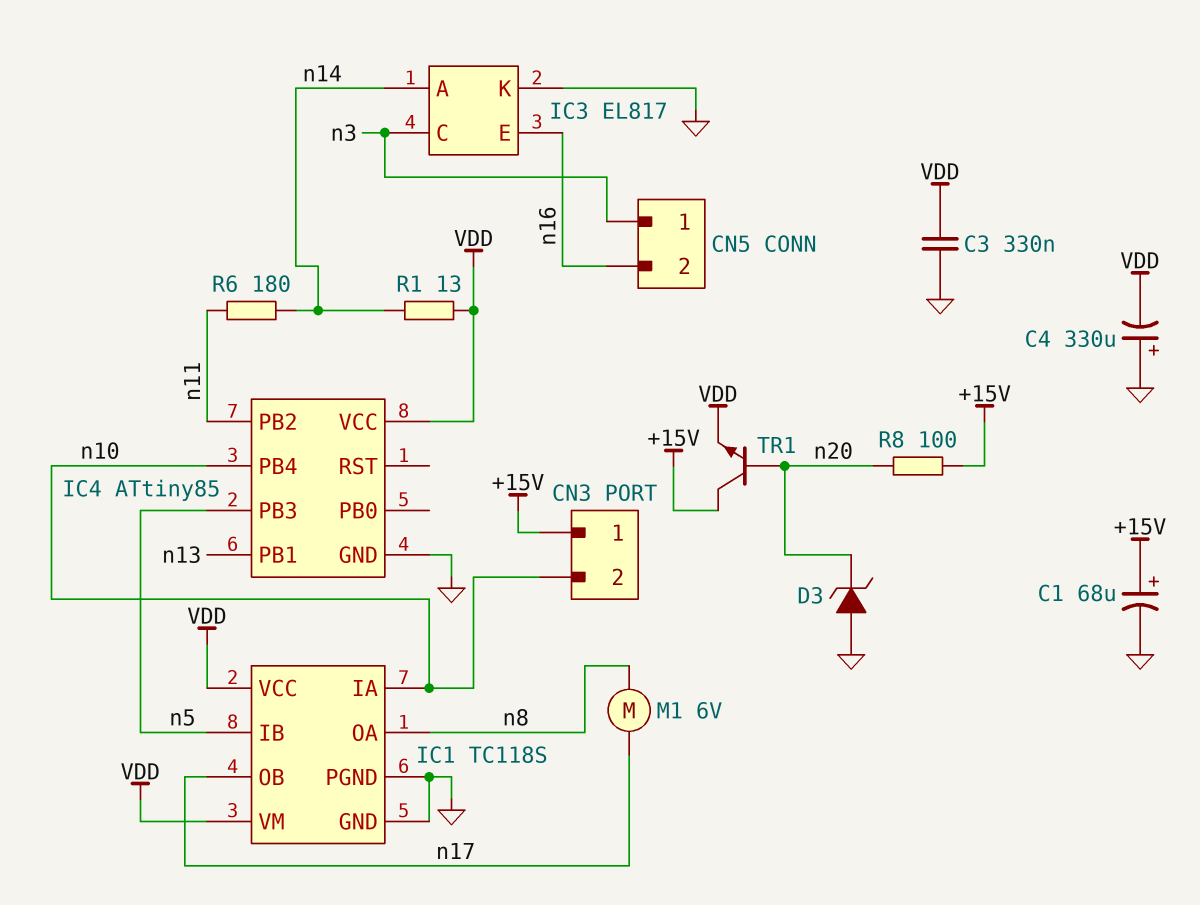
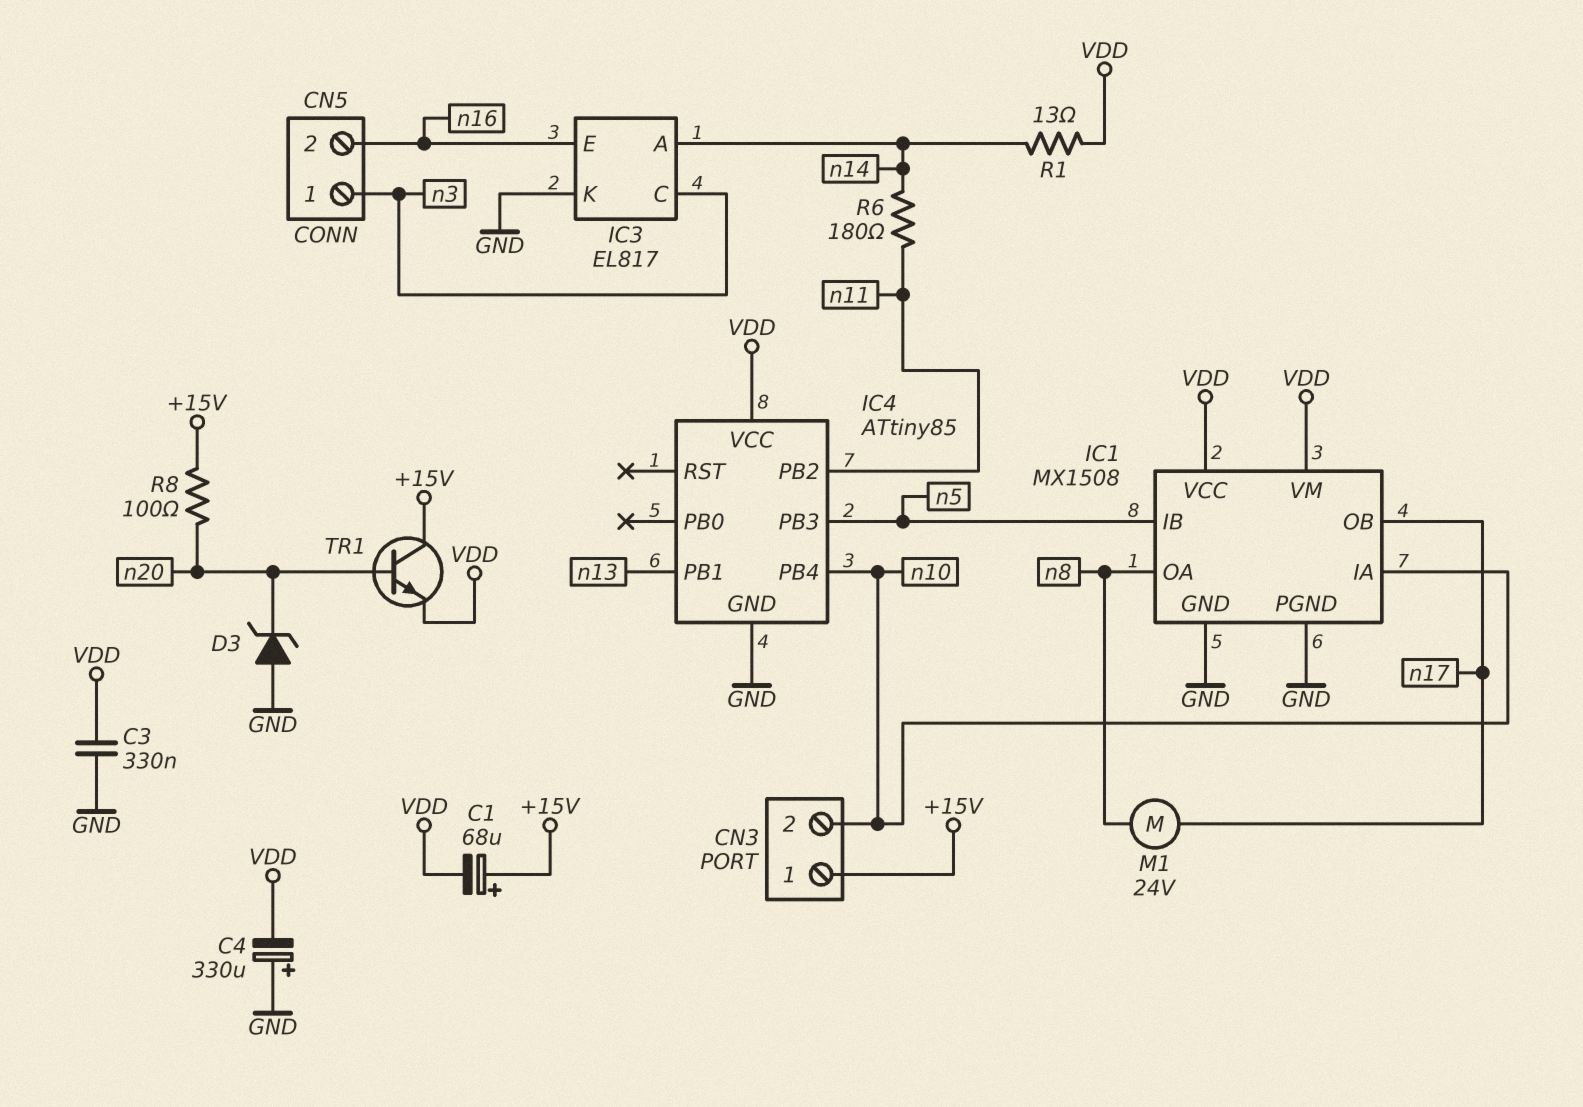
C1: 68uF (plus +15V, minus GND) -> 68uF (plus +15V, minus VDD)
IC1: TC118S -> MX1508
M1: motor 6V (n8, n17) -> motor 24V (n8, n17)

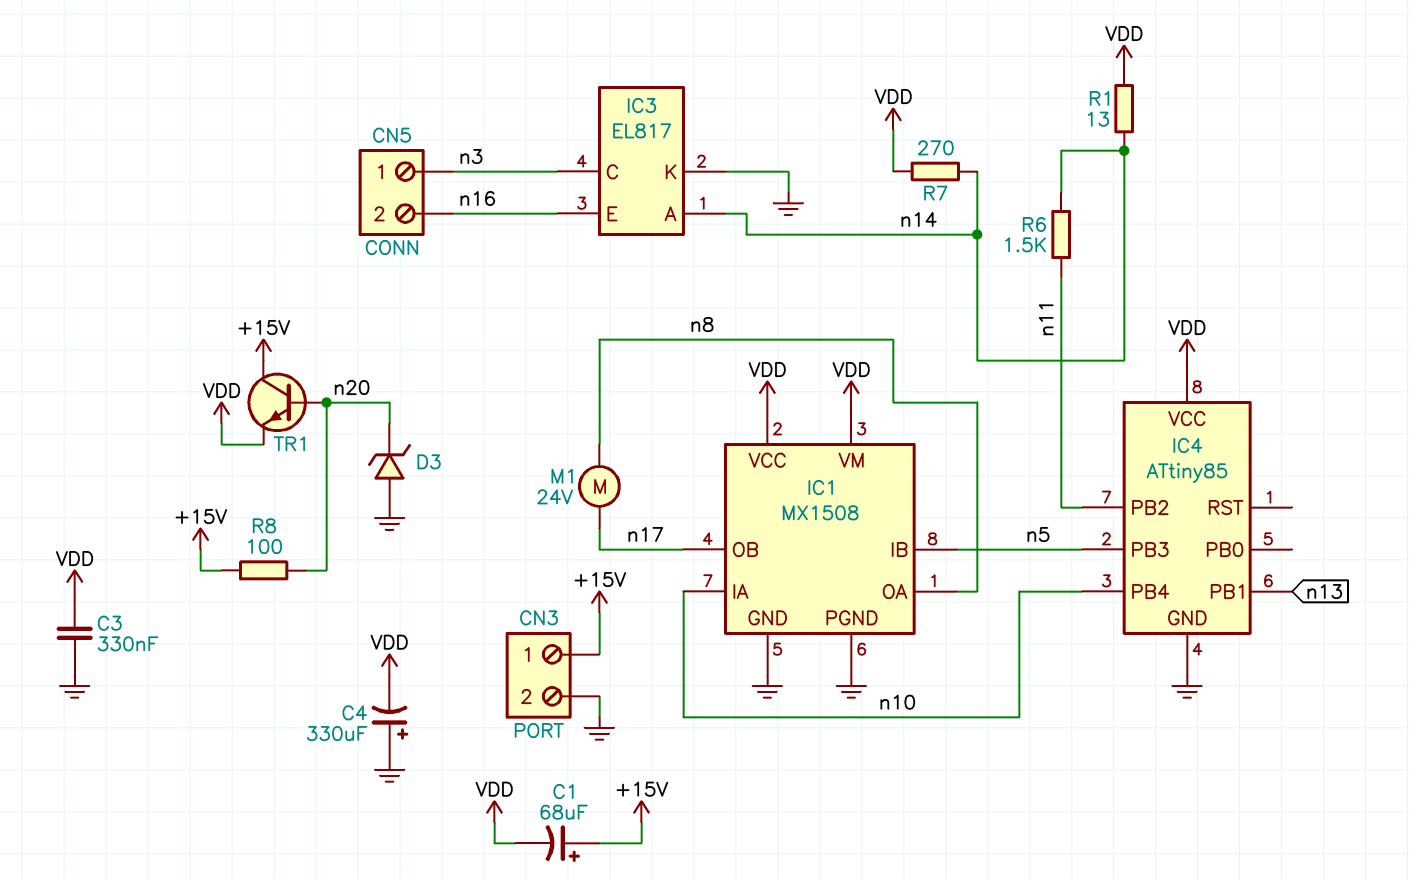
CN3 pin 2: n10 -> GND
R6: 180 (n11, n14) -> 1.5k (n11, n14)
R7: none -> 270 (VDD, n14)

